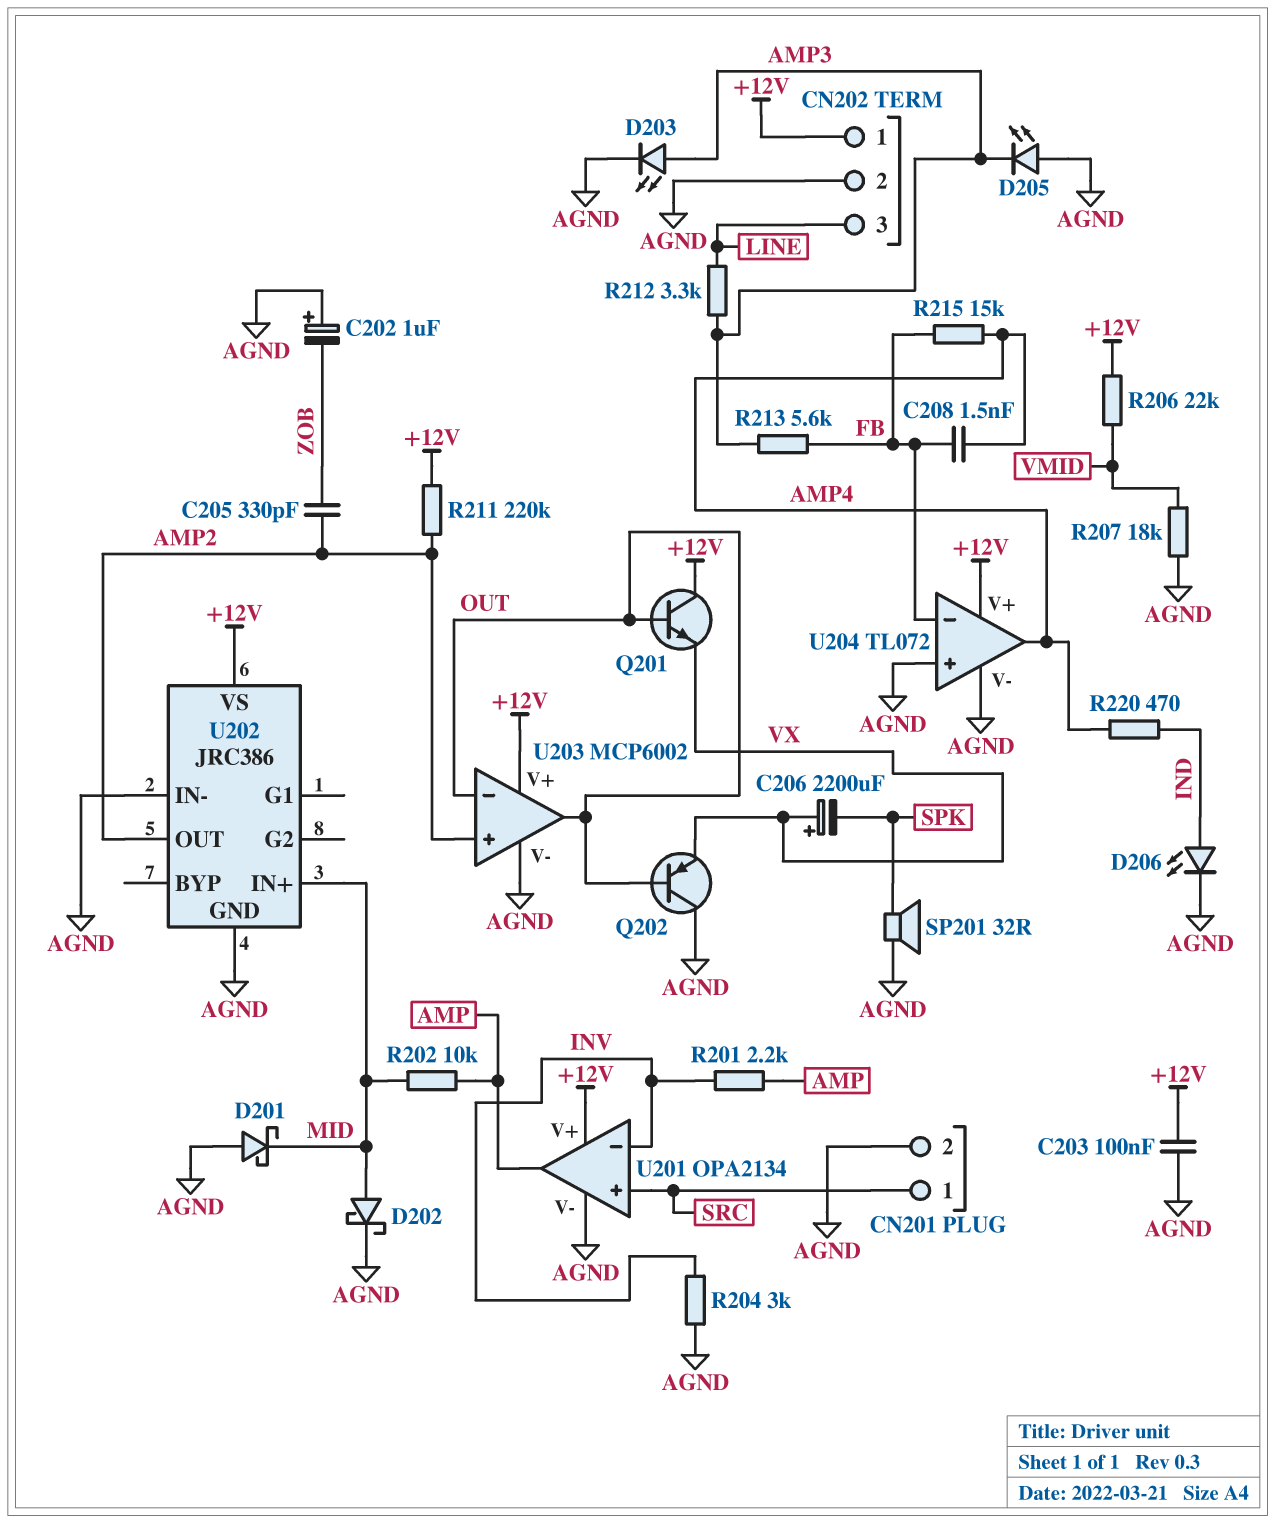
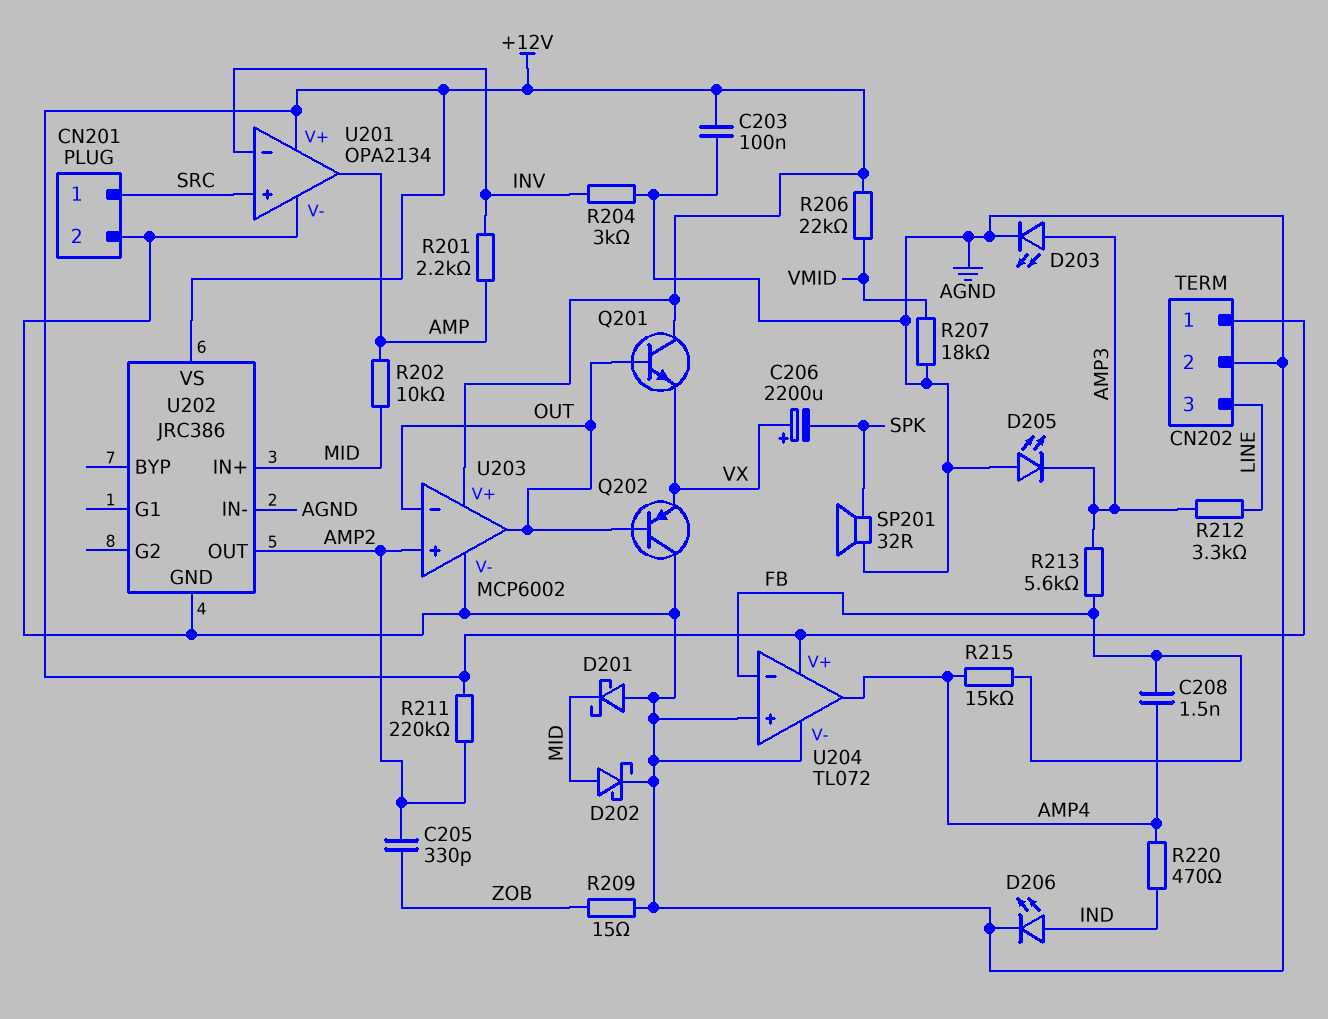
C202: 1uF (plus AGND, minus ZOB) -> none
R209: none -> 15 (AGND, ZOB)

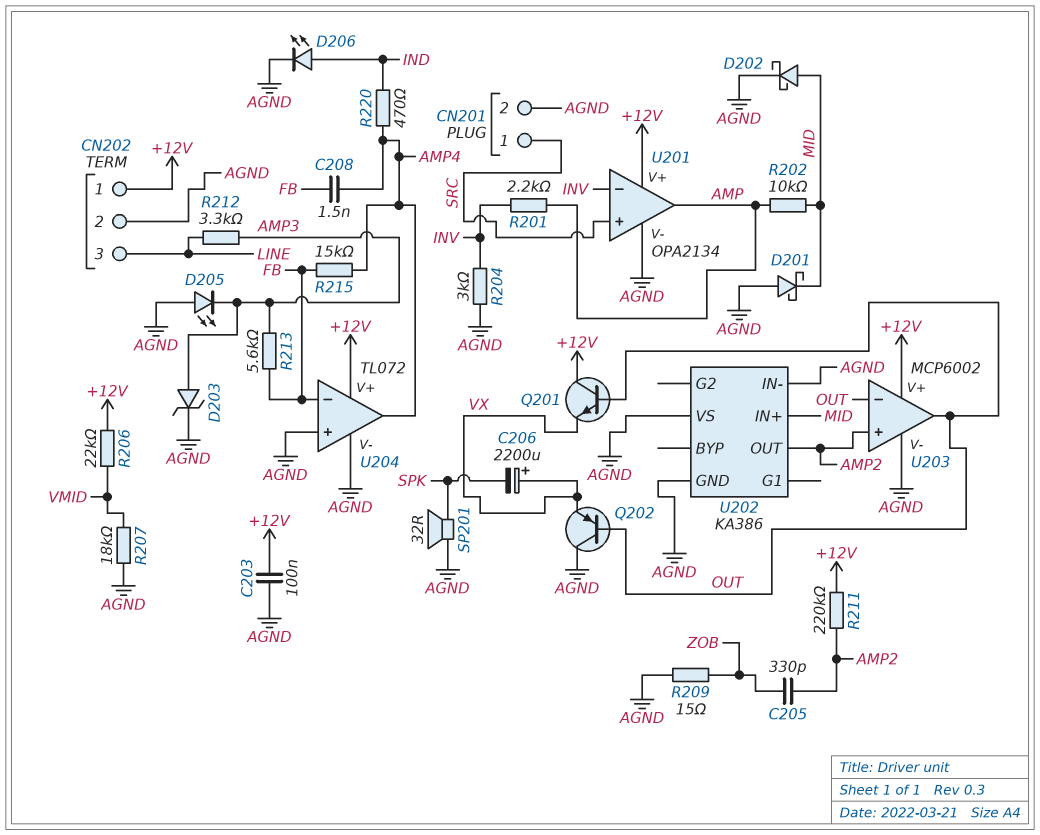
D203: LED (A AMP3, K AGND) -> zener (A AMP3, K AGND)
U202: JRC386 -> KA386
U202 pin VS: +12V -> AGND

